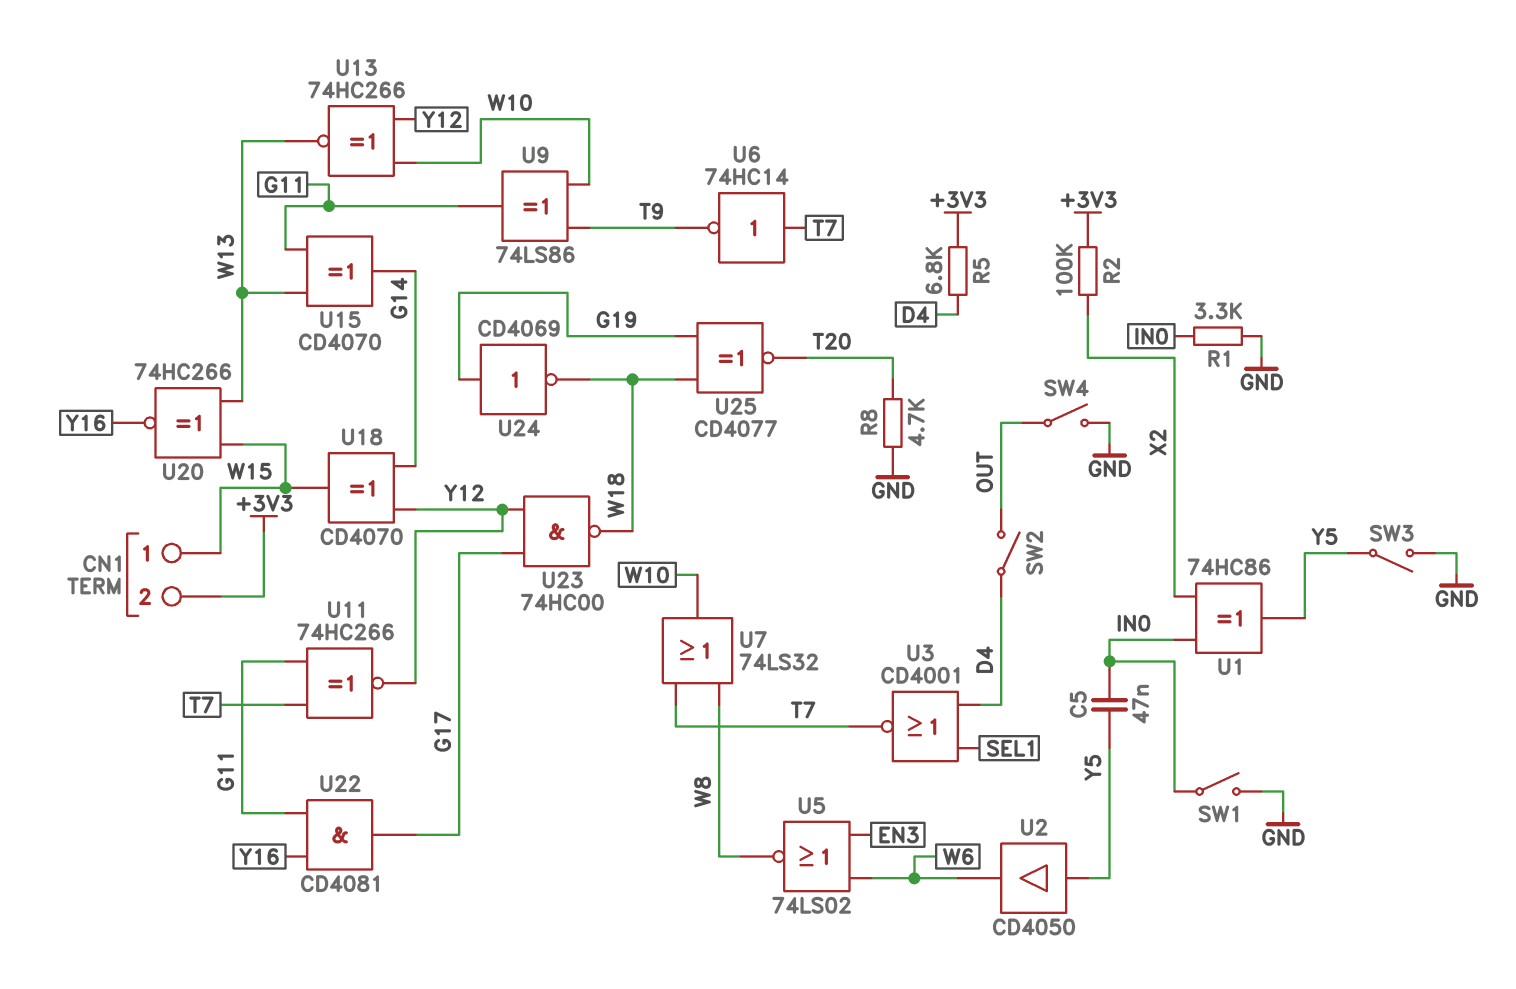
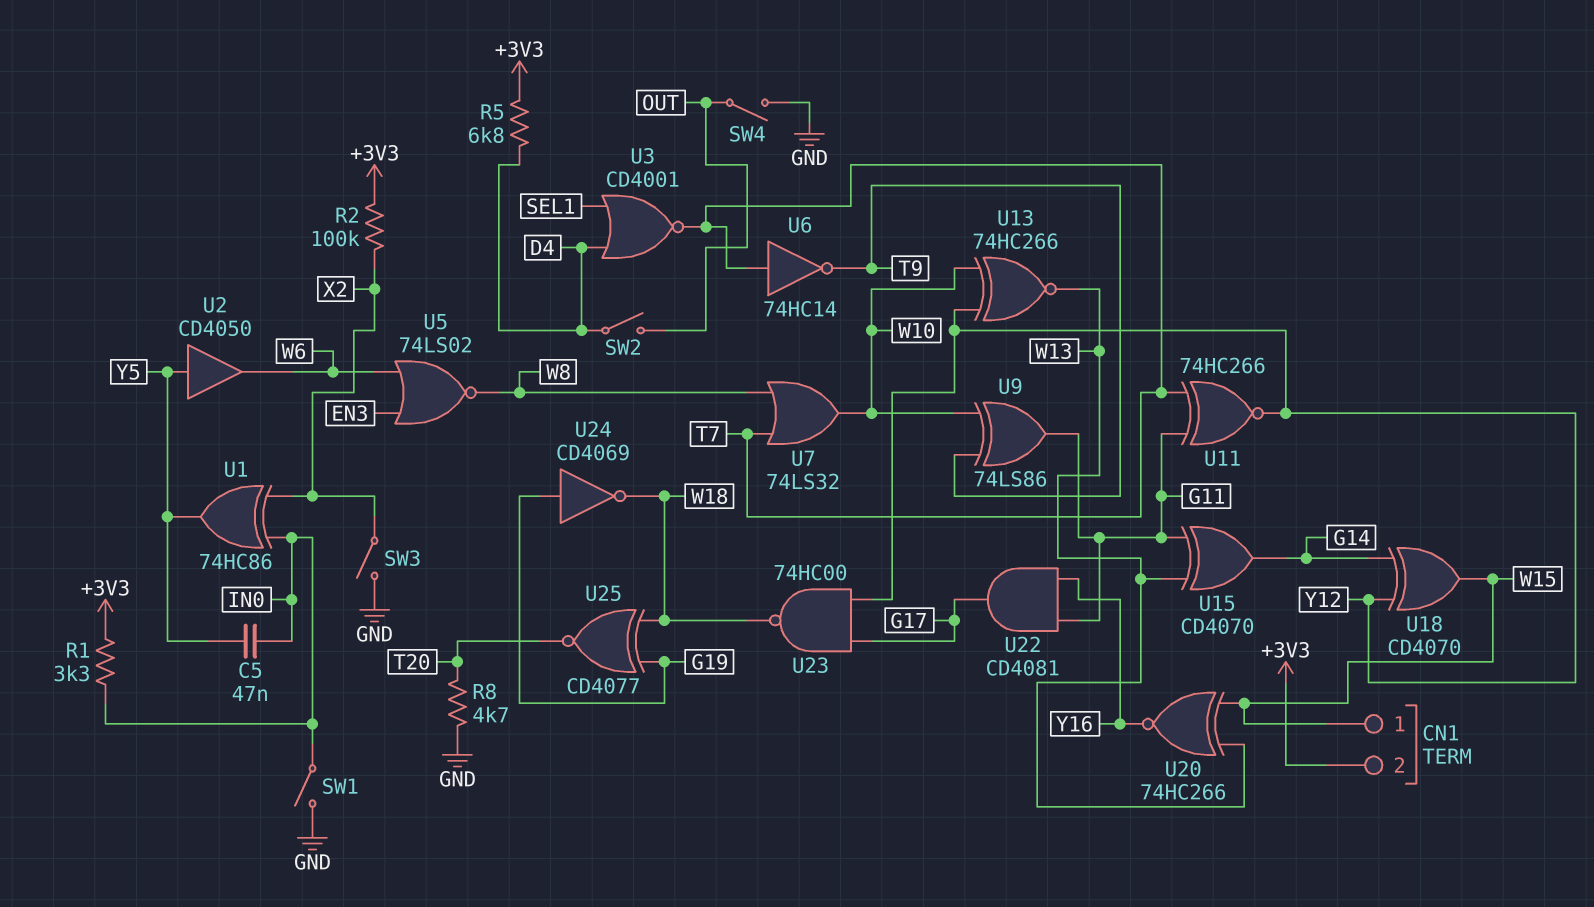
R1: 3.3k (GND, IN0) -> 3.3k (+3V3, IN0)
SW3: switch (GND, Y5) -> switch (GND, X2)

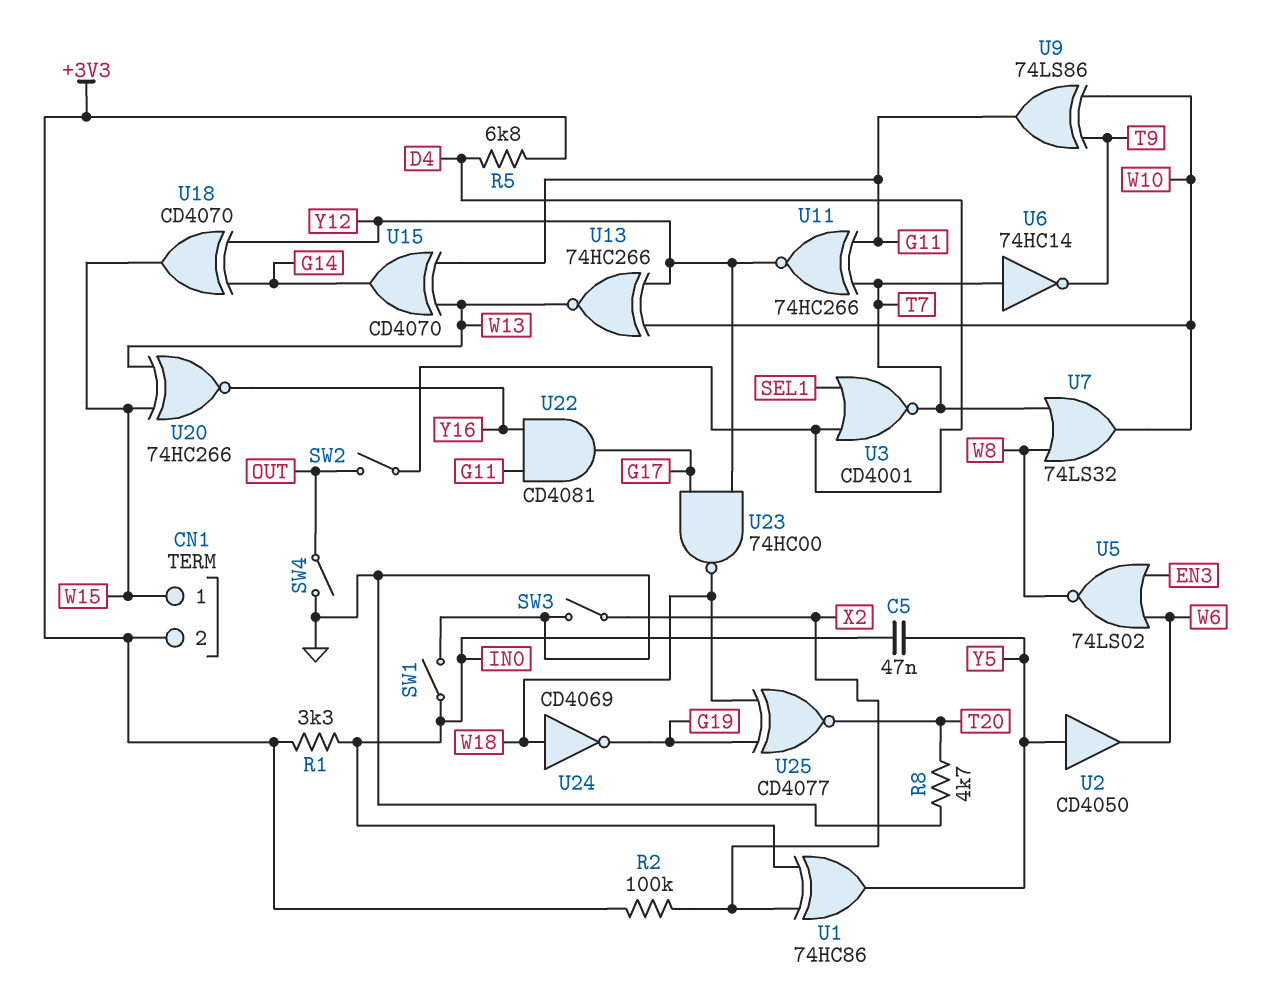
U24: NOT CD4069 (in G19, out W18) -> NOT CD4069 (in W18, out G19)

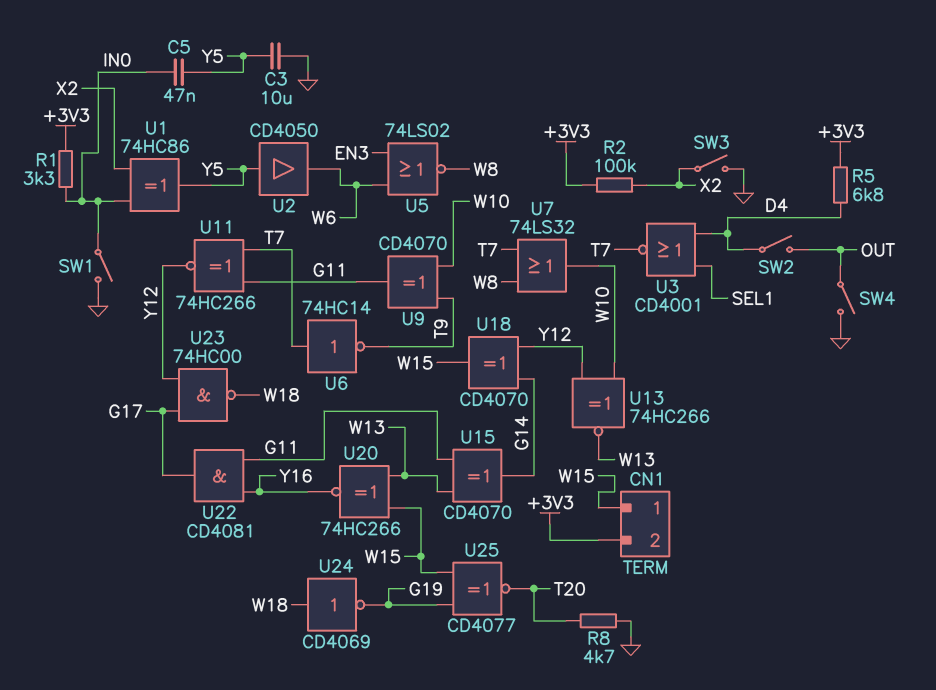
C3: none -> 10uF (GND, Y5)
U9: XOR 74LS86 (in T9, in W10, out G11) -> XOR CD4070 (in T9, in W10, out G11)
U25: XNOR CD4077 (in G19, in W18, out T20) -> XNOR CD4077 (in G19, in W15, out T20)

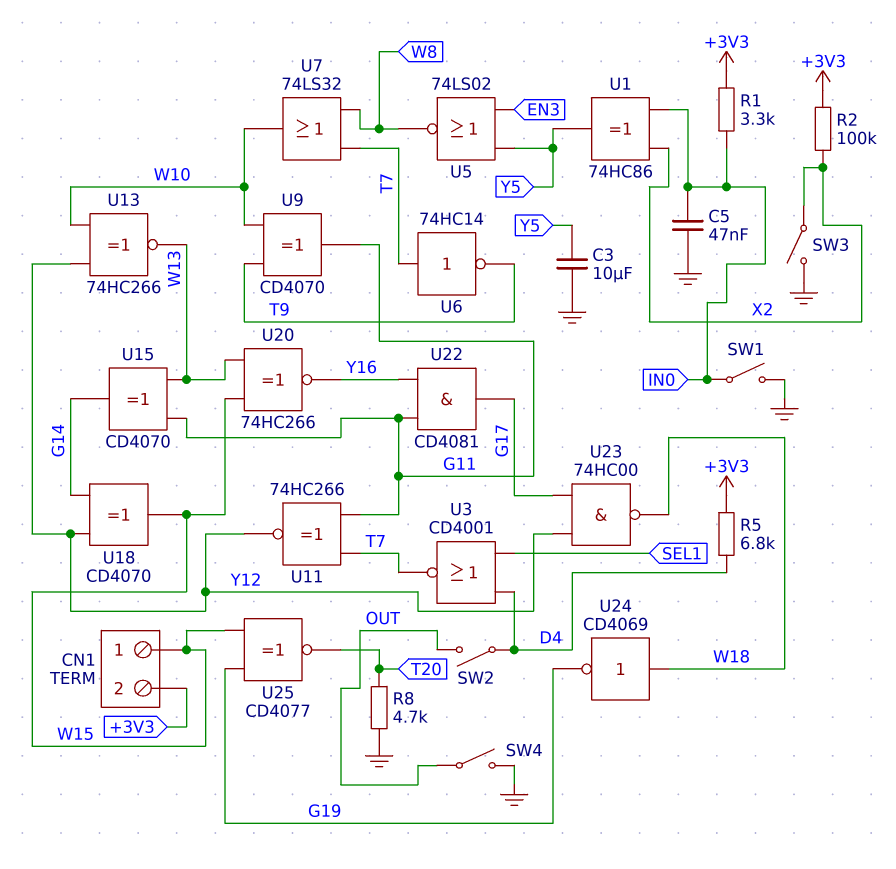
C5: 47nF (IN0, Y5) -> 47nF (GND, IN0)
U2: buffer CD4050 (in Y5, out W6) -> none
U5: NOR 74LS02 (in EN3, in W6, out W8) -> NOR 74LS02 (in EN3, in Y5, out W8)

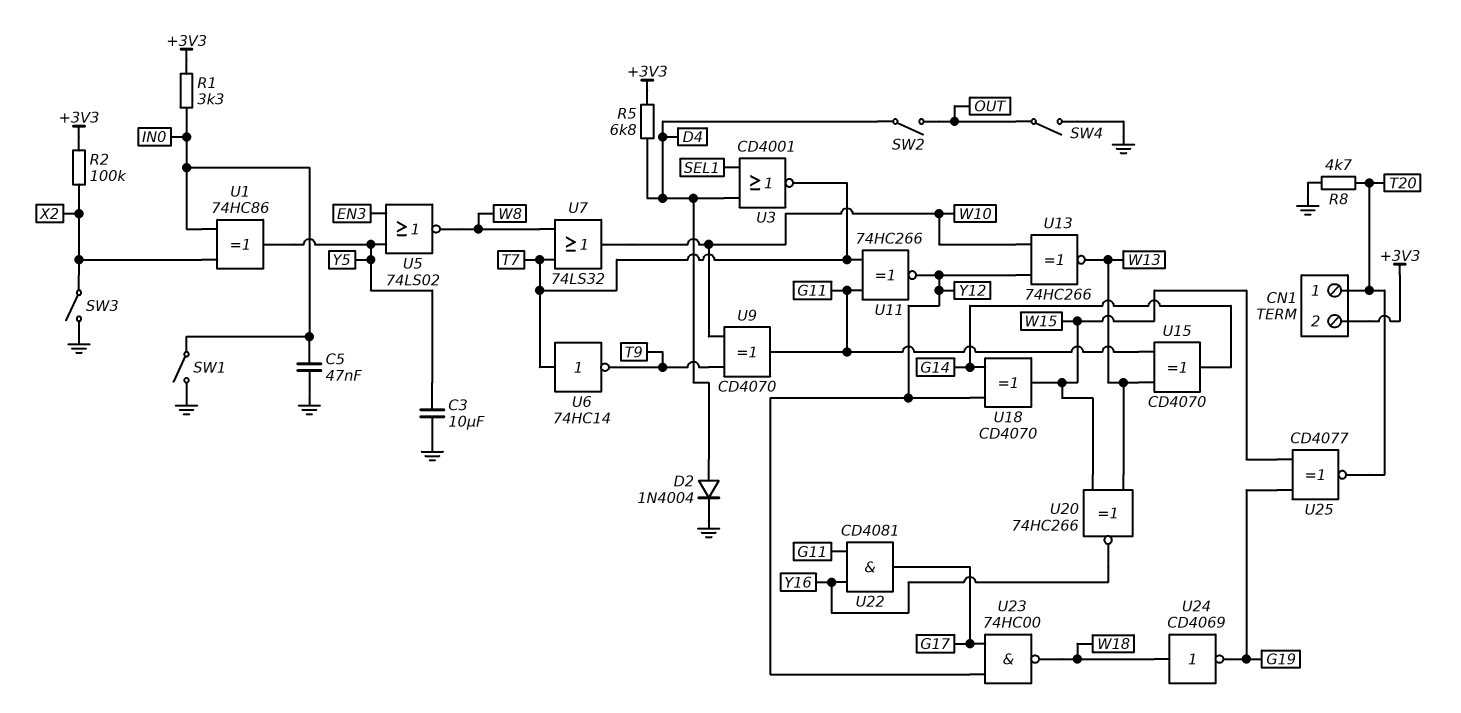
CN1 pin 1: W15 -> T20
D2: none -> diode 1N4004 (A D4, K GND)

